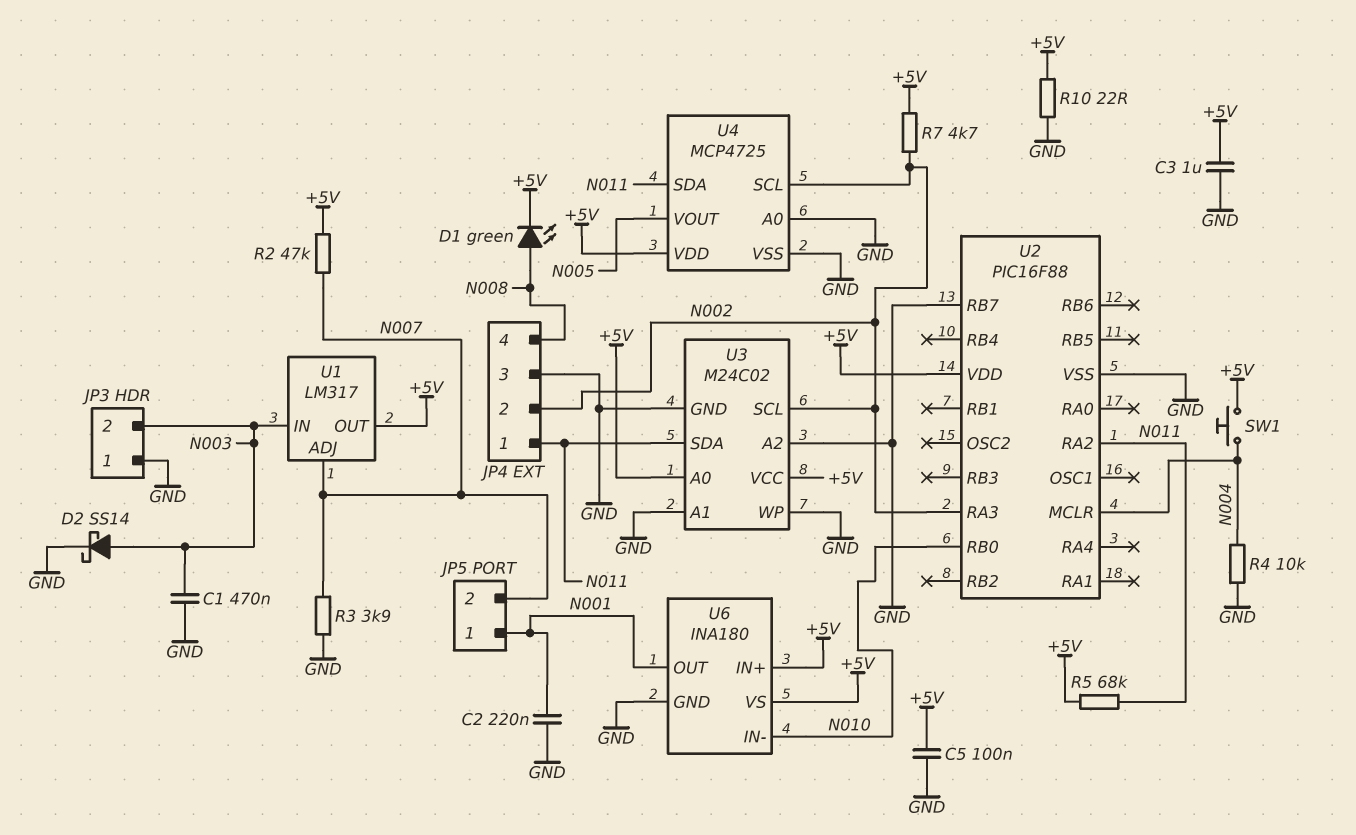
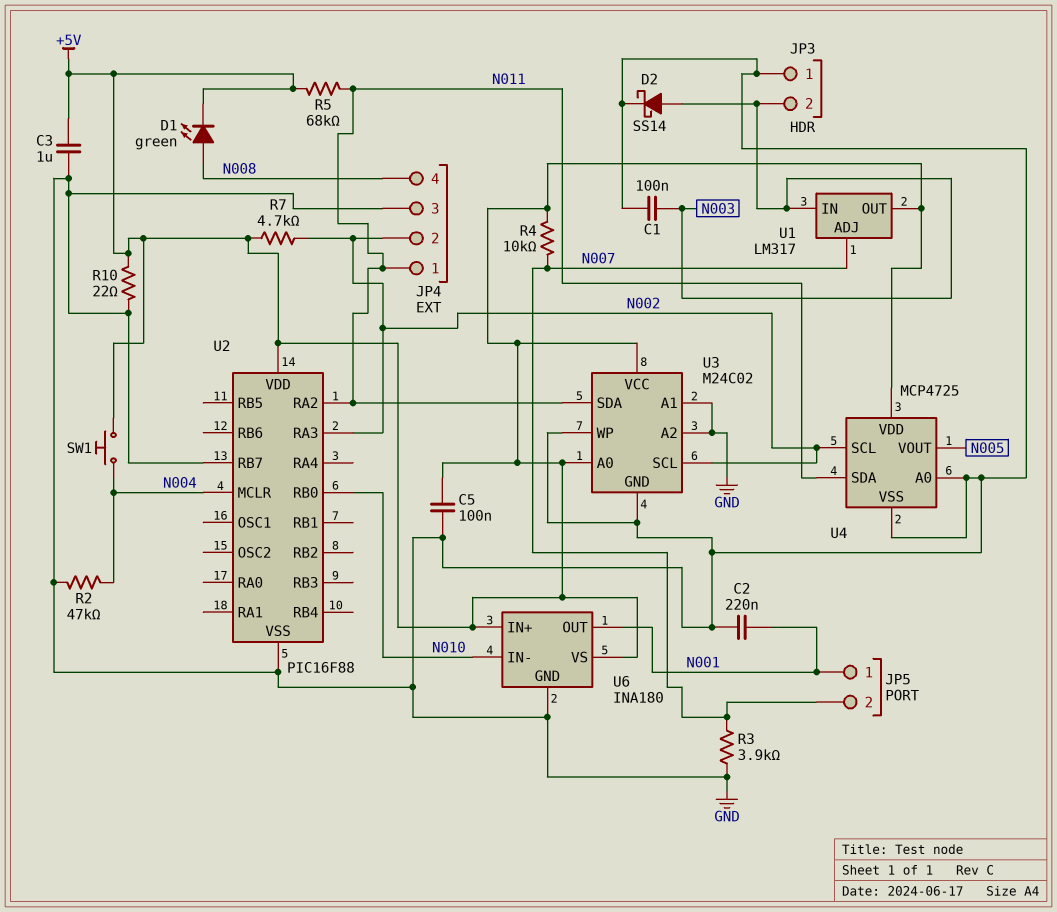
C1: 470nF (GND, N003) -> 100nF (GND, N003)
R2: 47k (+5V, N007) -> 47k (GND, N004)
R4: 10k (GND, N004) -> 10k (+5V, N007)

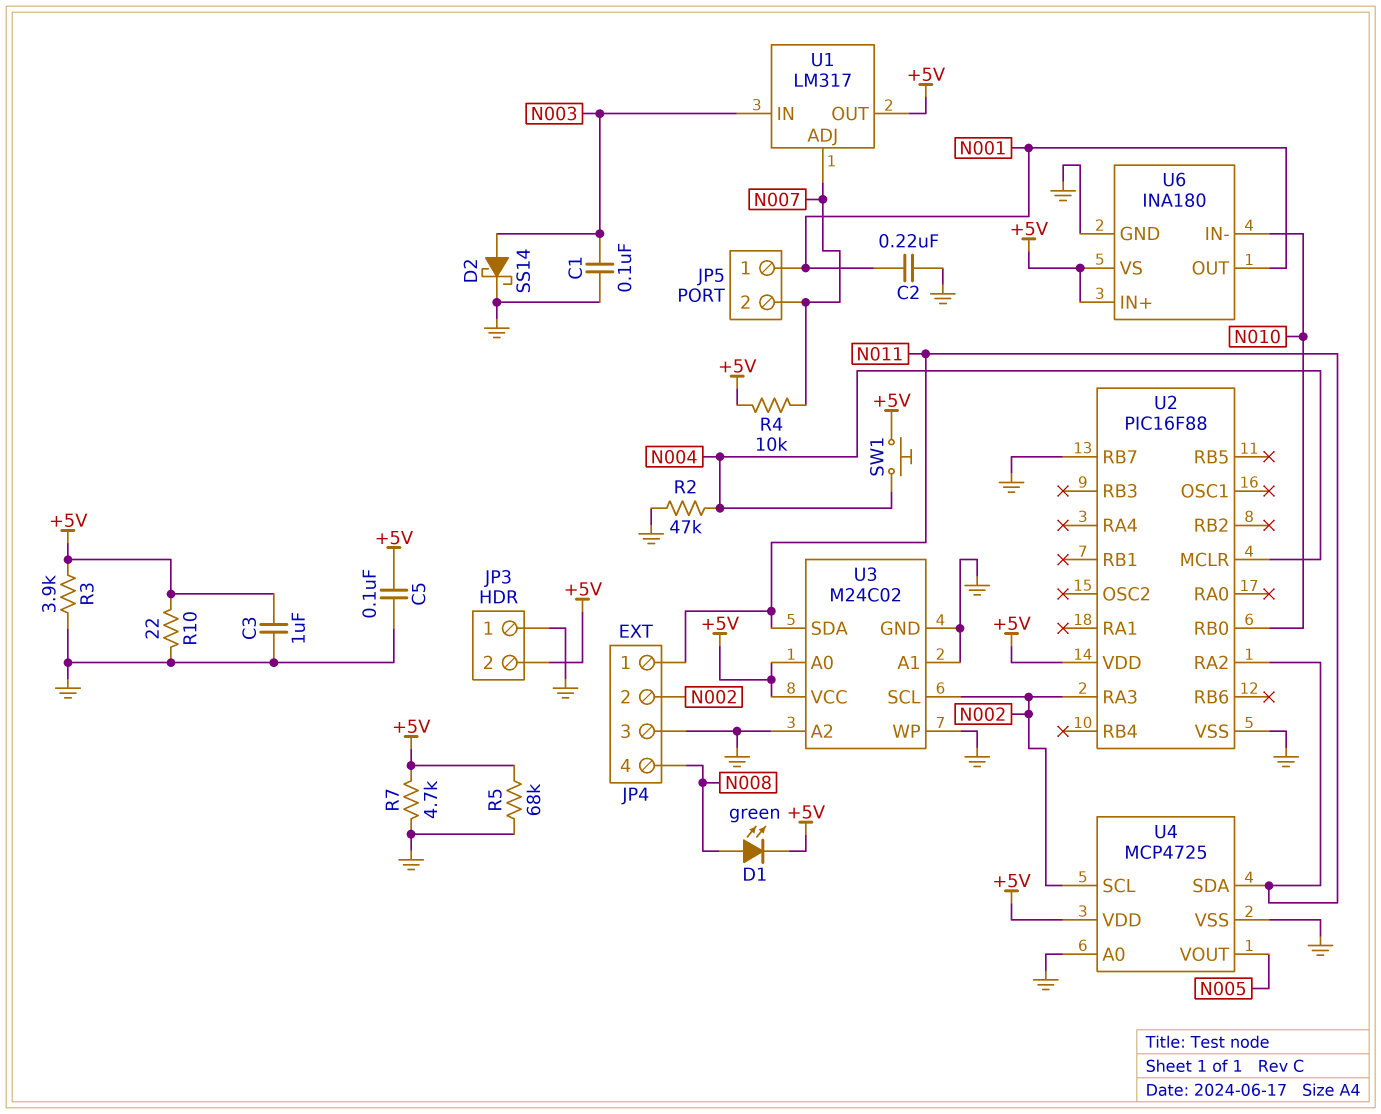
JP3 pin 2: N003 -> +5V
R3: 3.9k (GND, N007) -> 3.9k (+5V, GND)
R5: 68k (+5V, N011) -> 68k (+5V, GND)
R7: 4.7k (+5V, N002) -> 4.7k (+5V, GND)

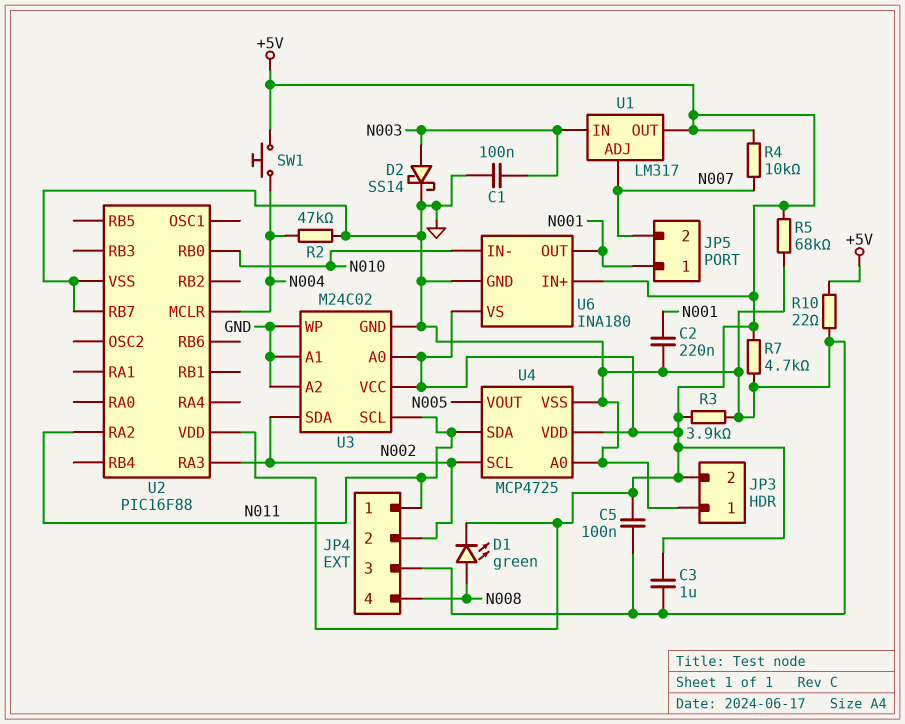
U3 pin SCL: N002 -> N011
U3 pin SDA: N011 -> N002

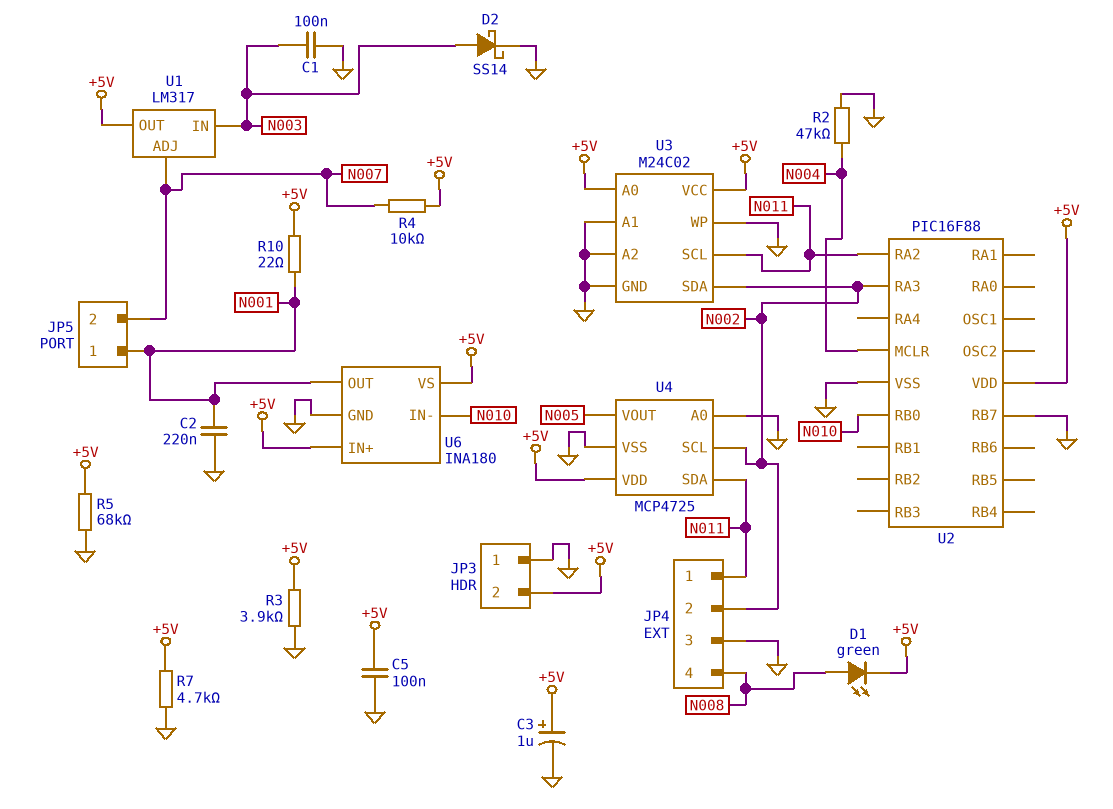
C3: 1uF (+5V, GND) -> 1uF (plus +5V, minus GND)
R10: 22 (+5V, GND) -> 22 (+5V, N001)
SW1: button (+5V, N004) -> none

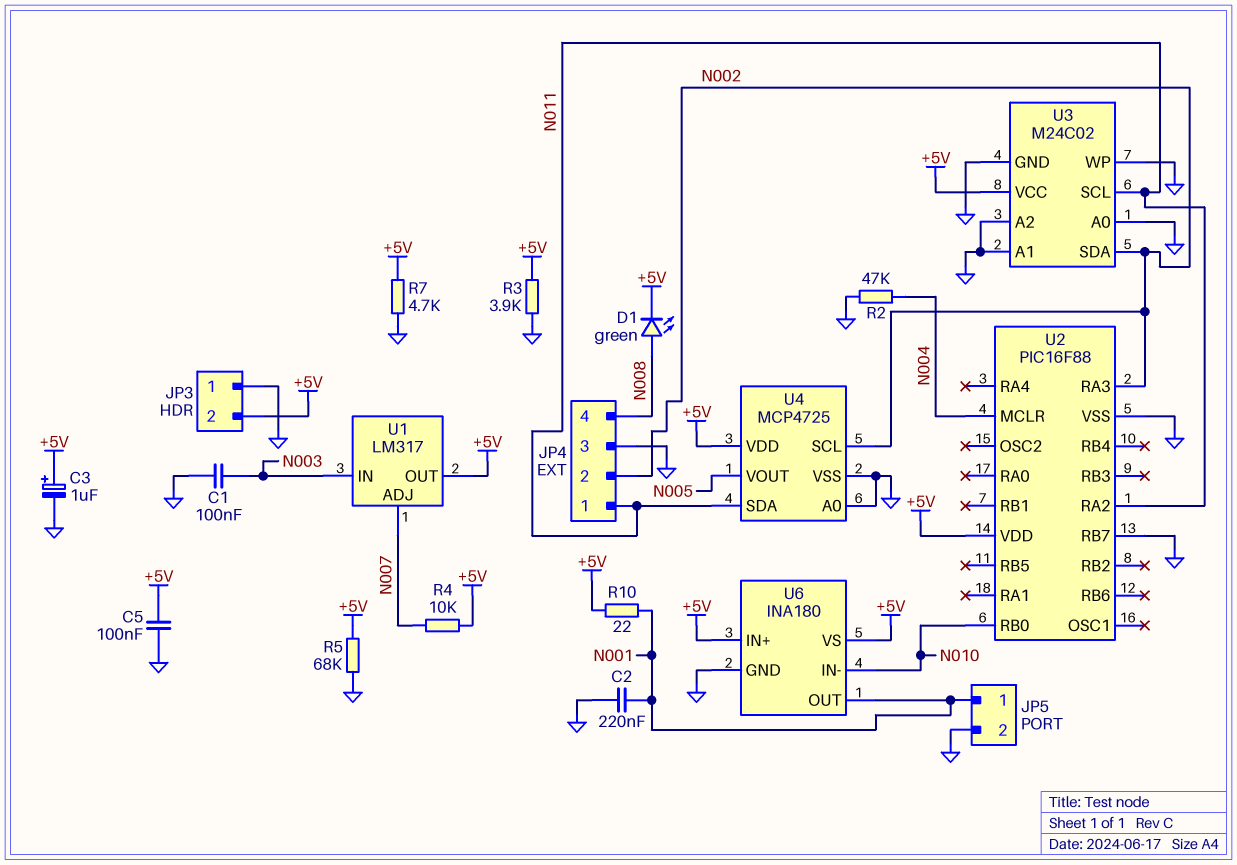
D2: schottky SS14 (A N003, K GND) -> none
JP5 pin 2: N007 -> GND
U3 pin A0: +5V -> GND

